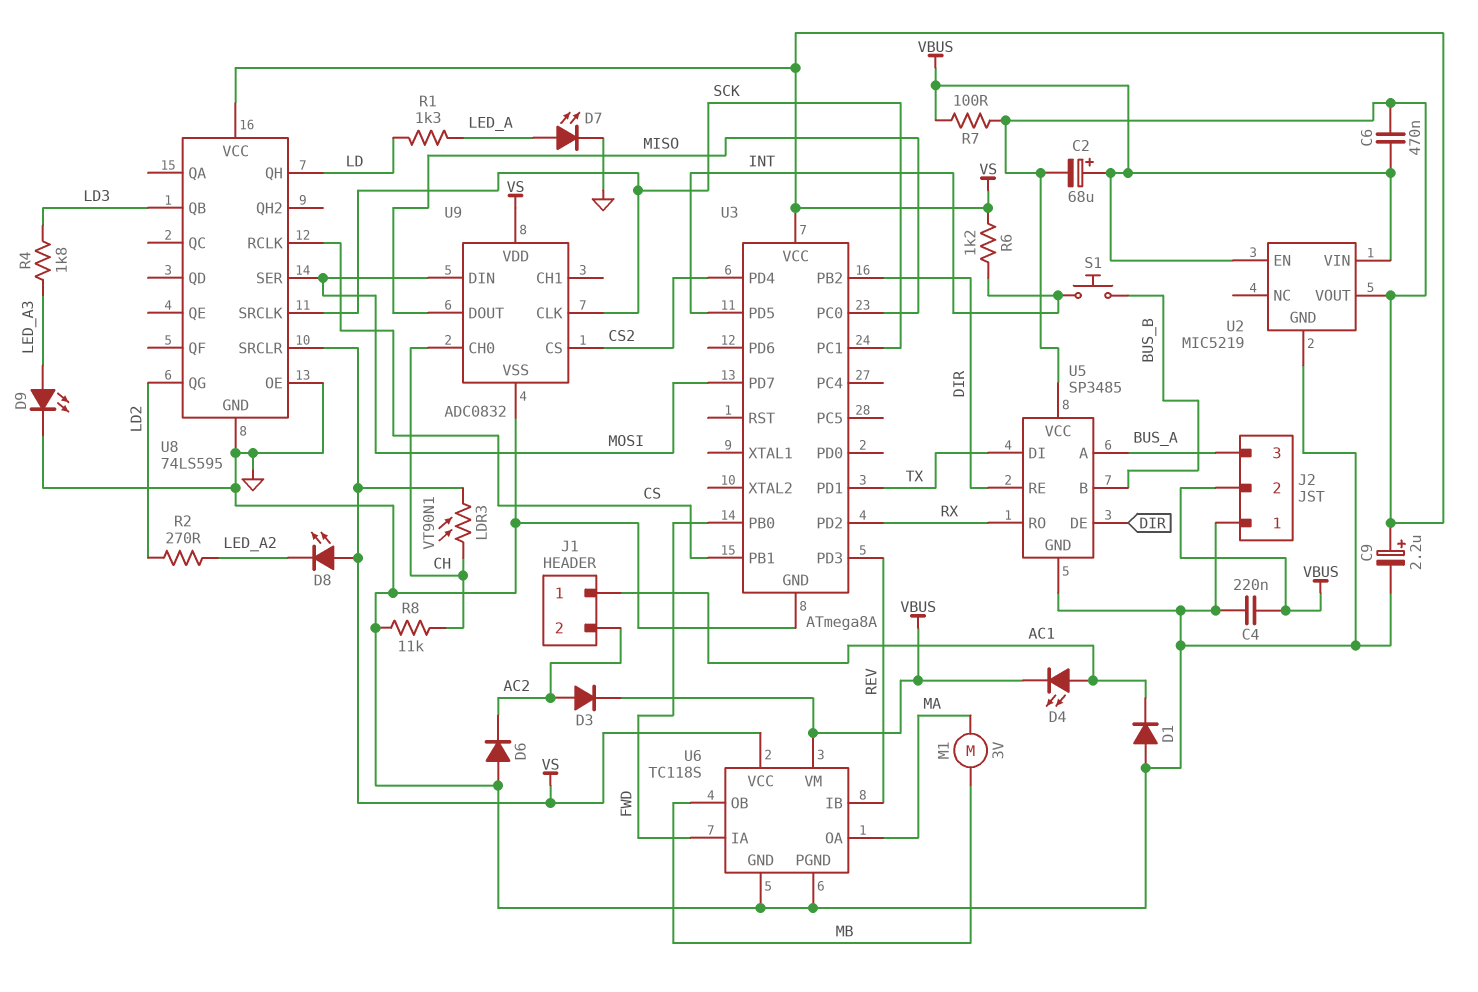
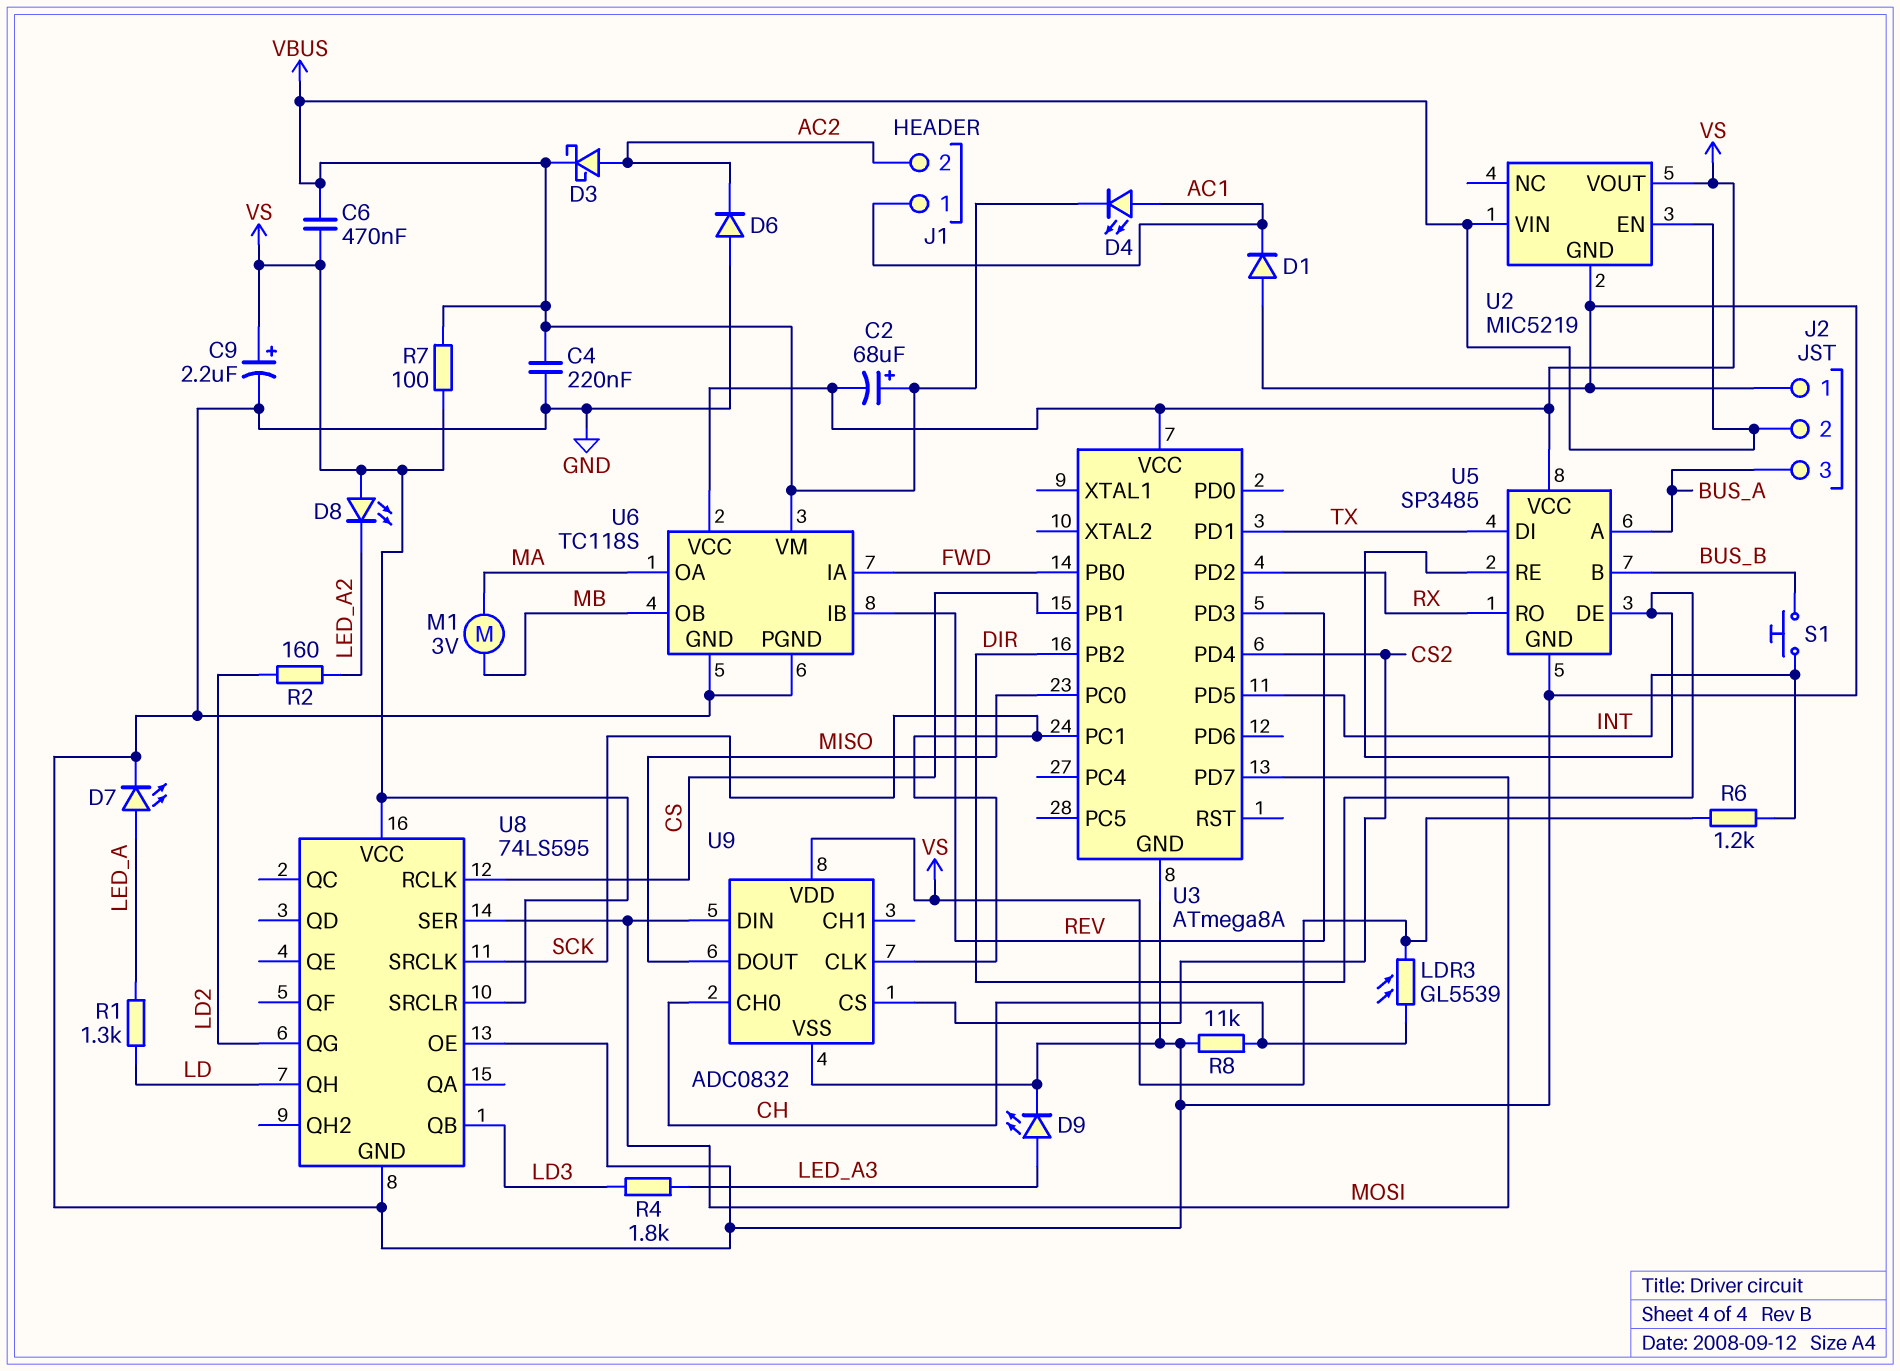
D3: diode (A AC2, K VBUS) -> schottky (A AC2, K VBUS)
LDR3: VT90N1 (CH, VS) -> GL5539 (CH, VS)
R2: 270 (LD2, LED_A2) -> 160 (LD2, LED_A2)

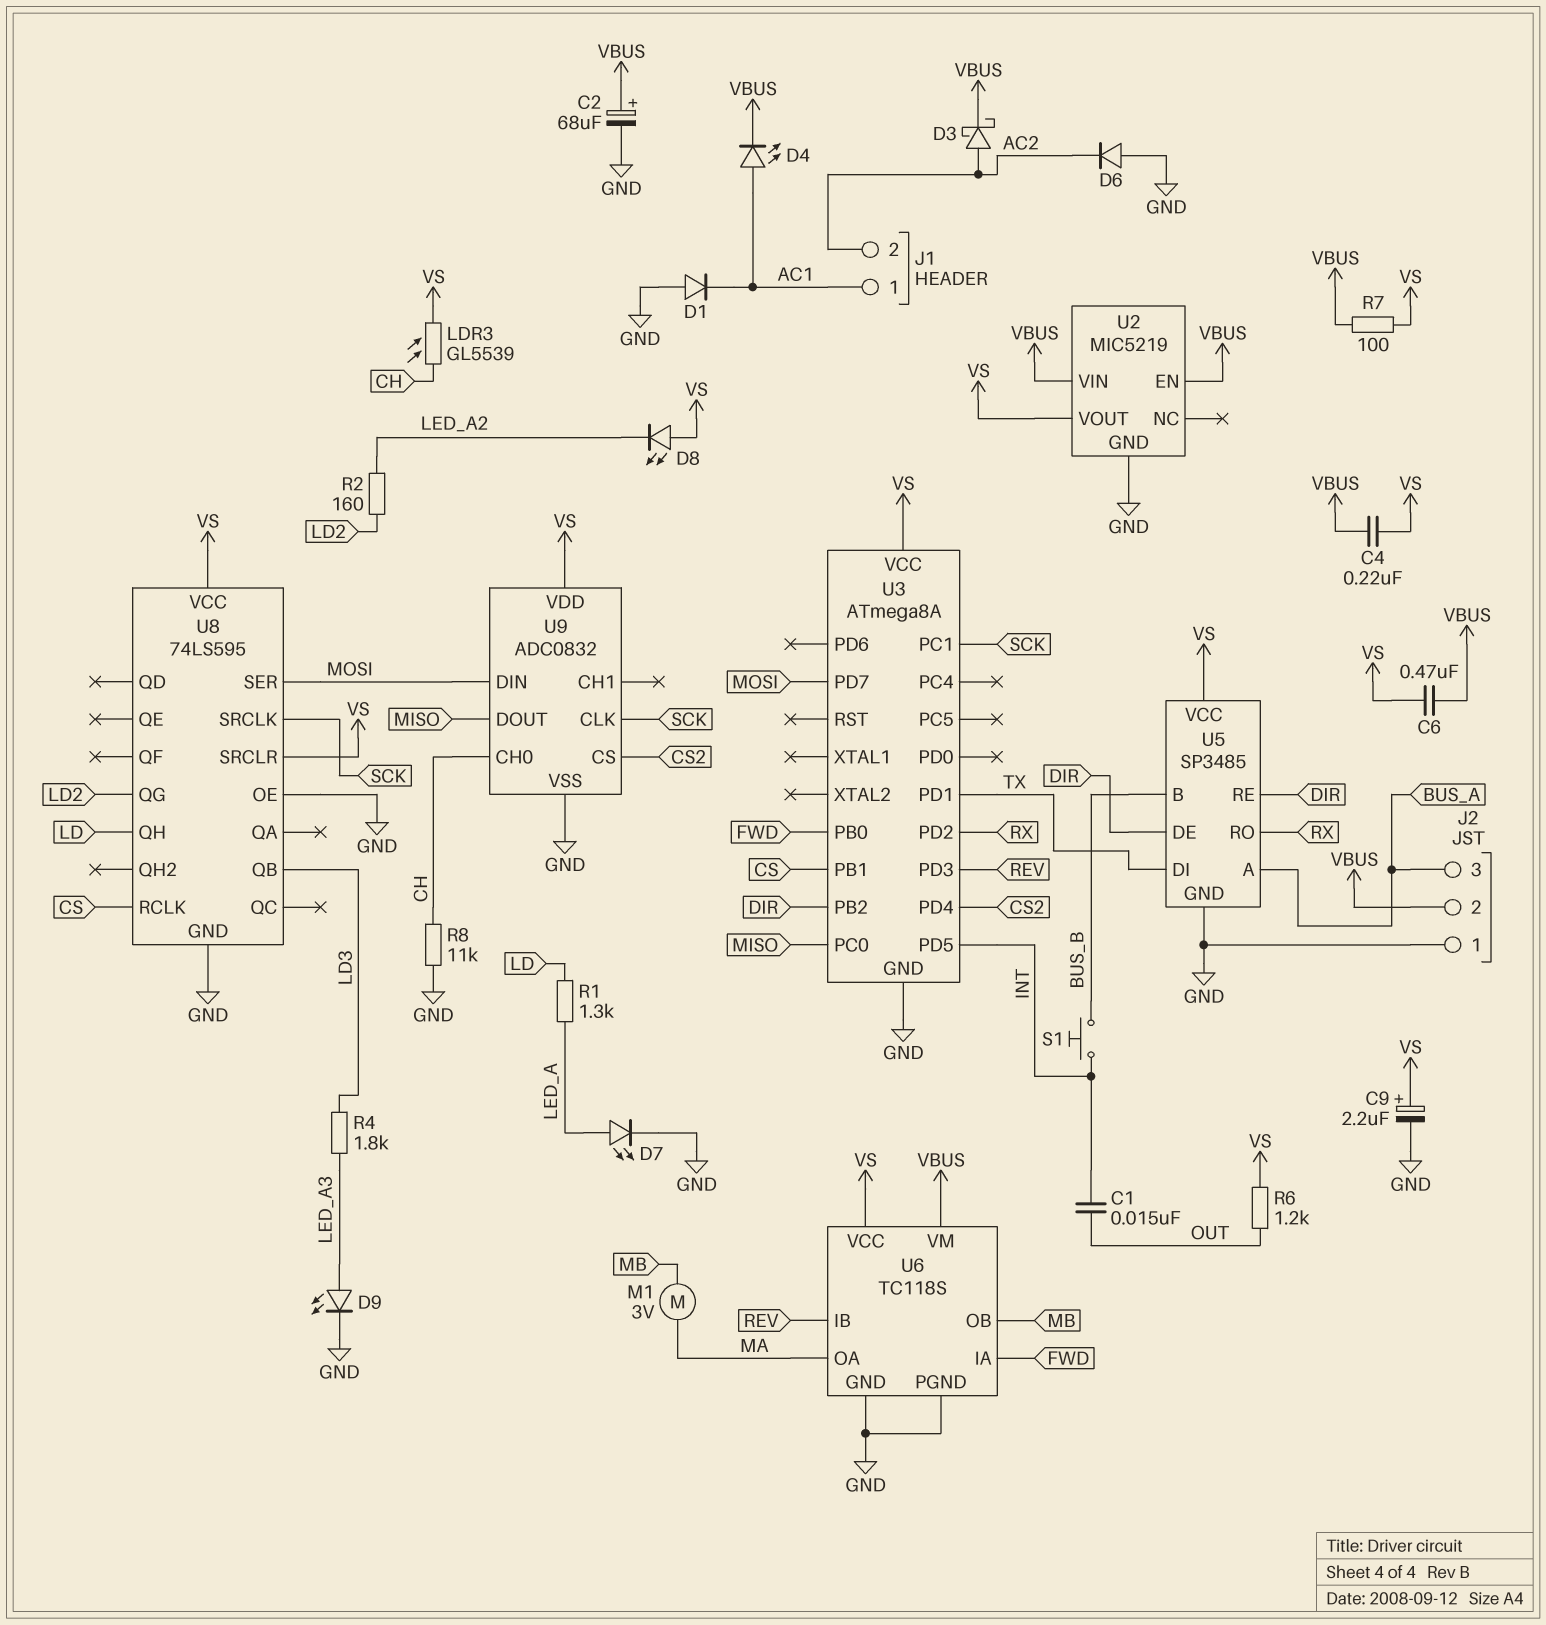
C1: none -> 15nF (INT, OUT)
C2: 68uF (plus VBUS, minus VS) -> 68uF (plus VBUS, minus GND)
C4: 220nF (GND, VBUS) -> 220nF (VBUS, VS)
R6: 1.2k (INT, VS) -> 1.2k (OUT, VS)

